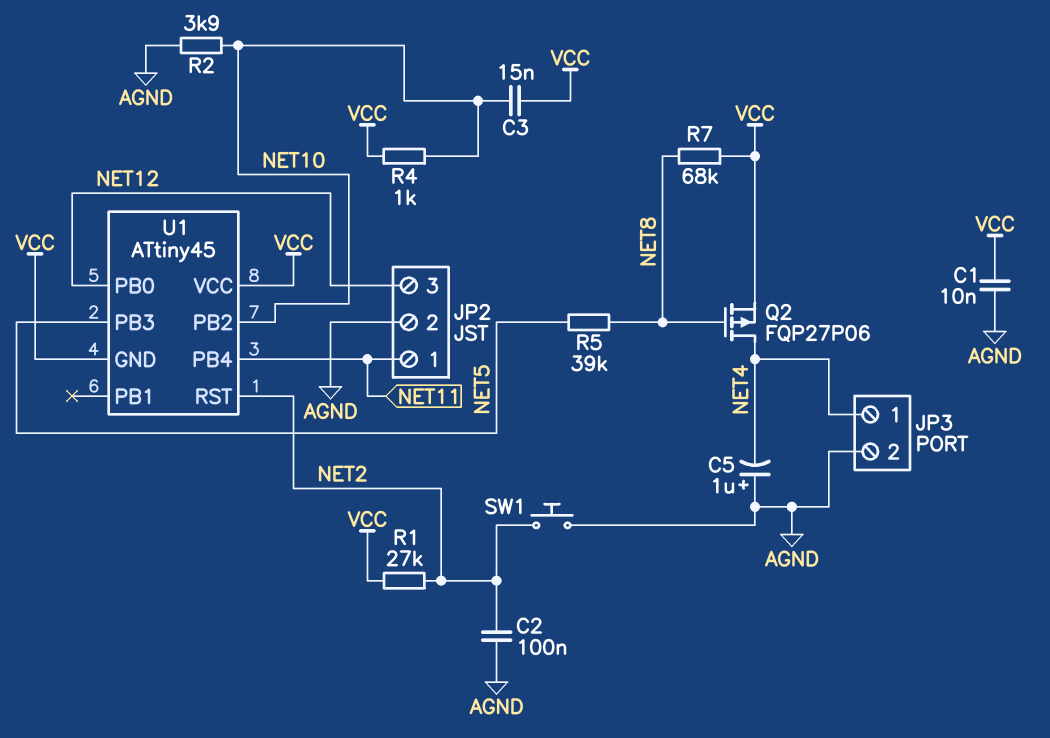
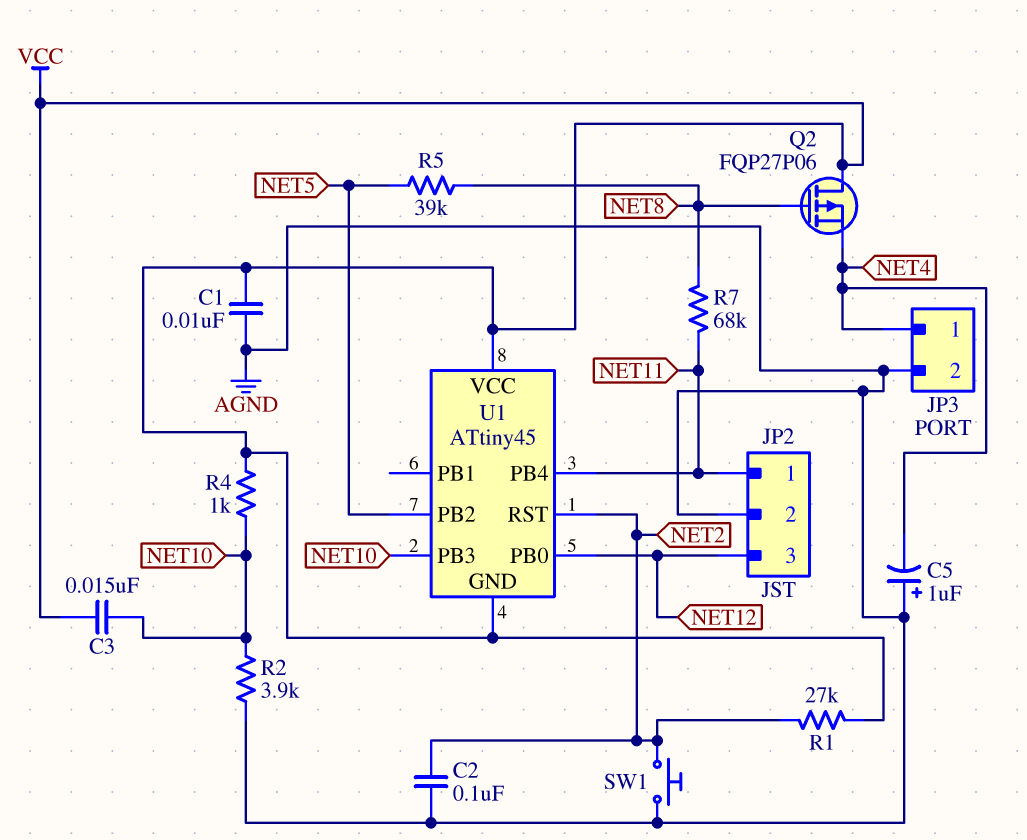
Q2: PMOS FQP27P06 (G NET8, D NET4, S VCC) -> PMOS FQP27P06 (G NET8, D VCC, S NET4)
R7: 68k (NET8, VCC) -> 68k (NET8, NET11)
U1 pin PB2: NET10 -> NET5
U1 pin PB3: NET5 -> NET10

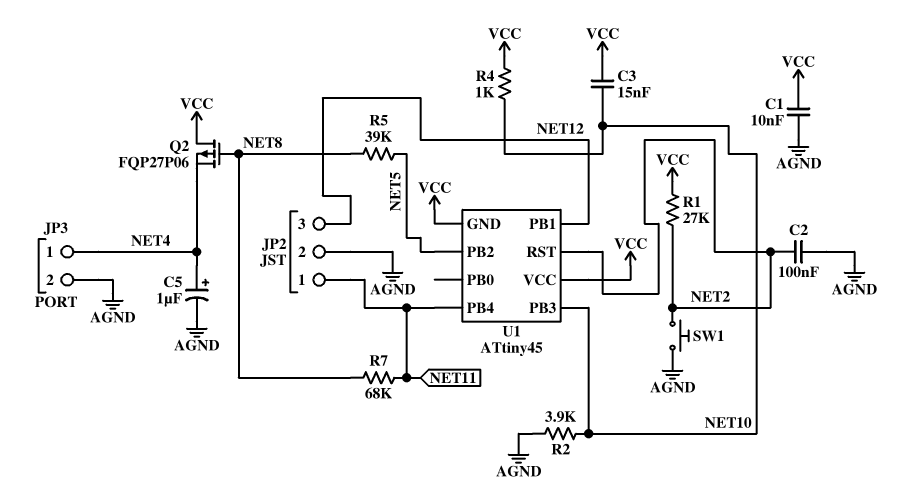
C5: 1uF (plus AGND, minus NET4) -> 1uF (plus NET4, minus AGND)
U1 pin PB0: NET12 -> none
U1 pin PB1: none -> NET12

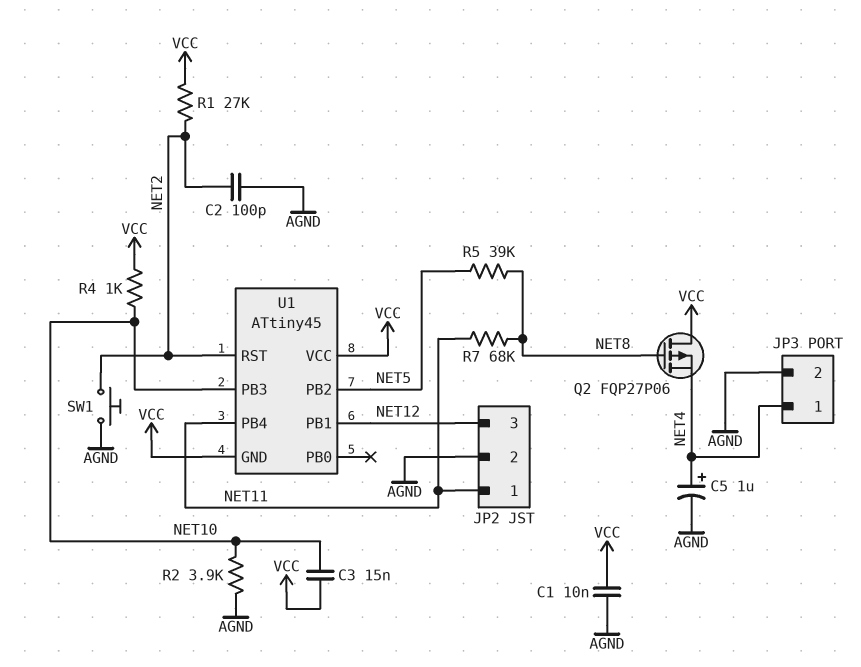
C2: 100nF (AGND, NET2) -> 100pF (AGND, NET2)

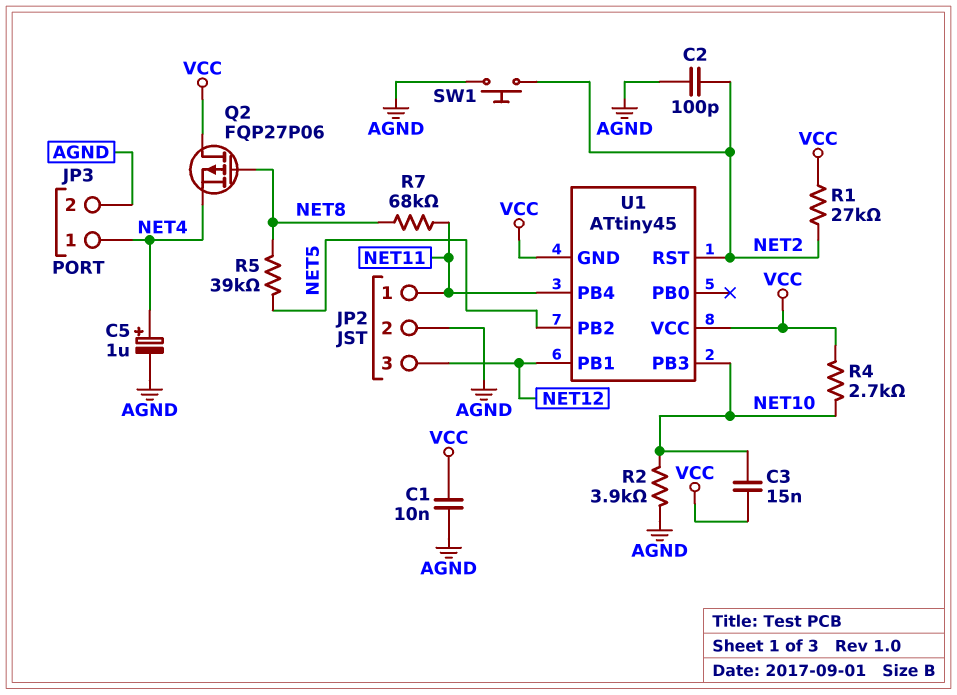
R4: 1k (NET10, VCC) -> 2.7k (NET10, VCC)

